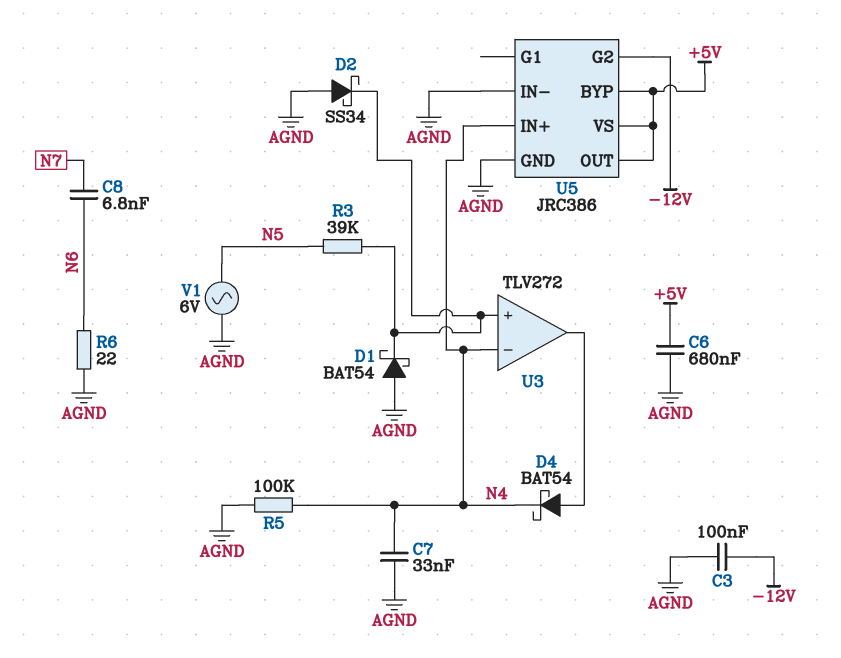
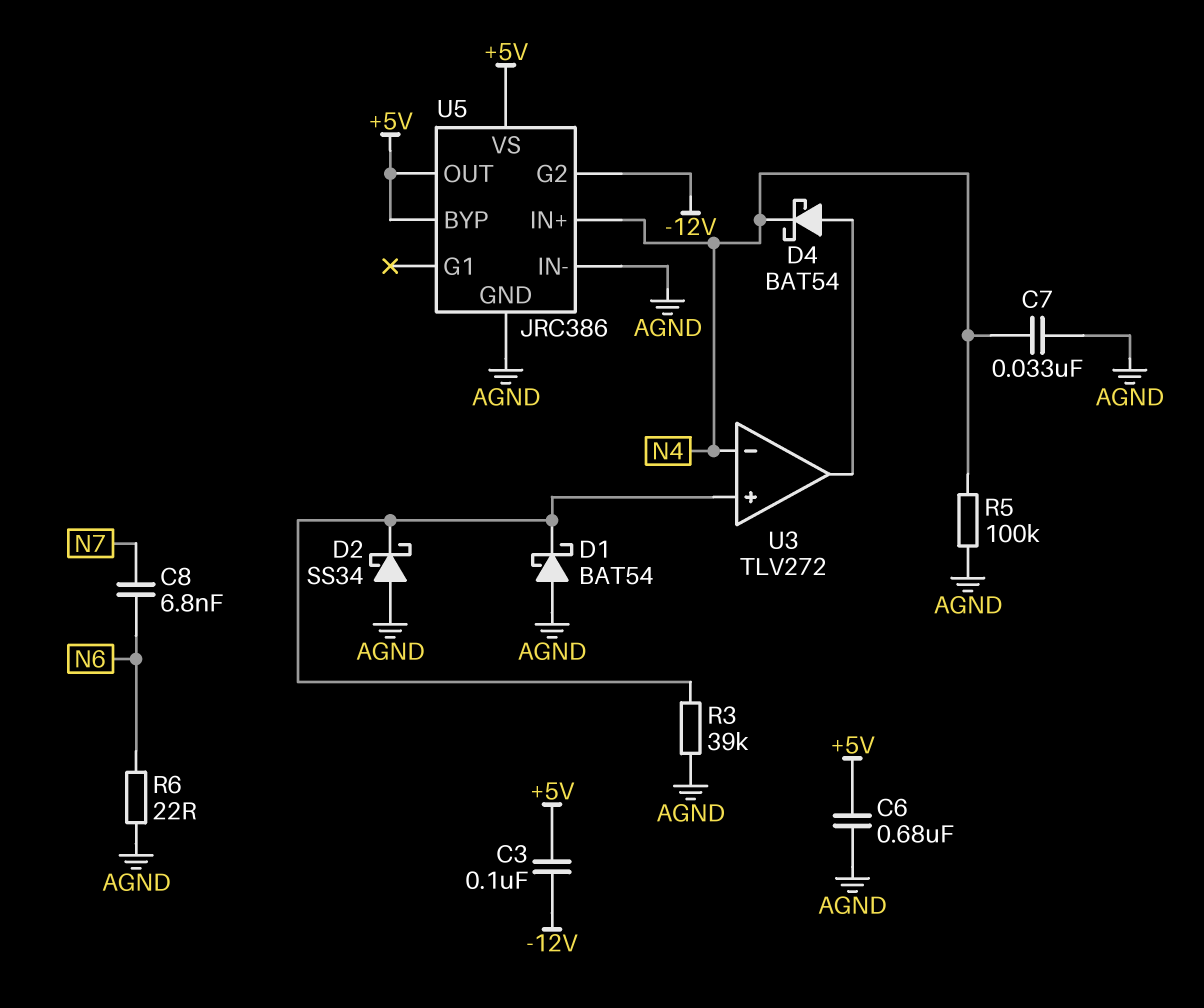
C3: 100nF (-12V, AGND) -> 100nF (+5V, -12V)
R3: 39k (N5, U3/in+) -> 39k (AGND, U3/in+)
V1: AC 6V (AGND, N5) -> none

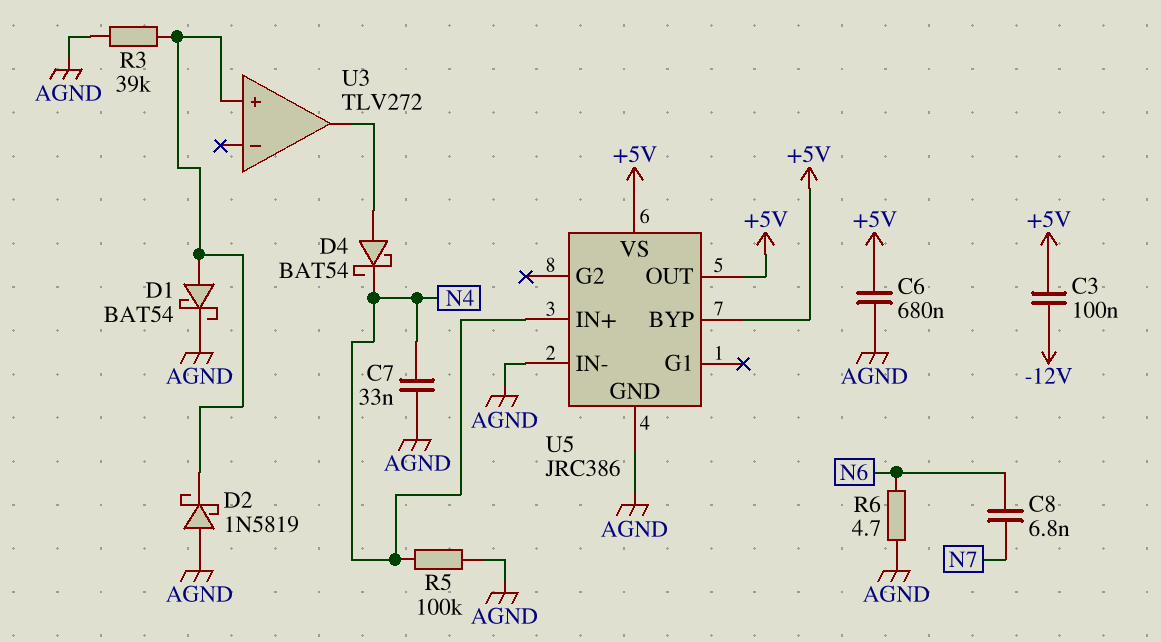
D1: schottky BAT54 (A AGND, K U3/in+) -> schottky BAT54 (A U3/in+, K AGND)
D2: schottky SS34 (A AGND, K U3/in+) -> schottky 1N5819 (A AGND, K U3/in+)
R6: 22 (AGND, N6) -> 4.7 (AGND, N6)
U3 pin in-: N4 -> none
U5 pin G2: -12V -> none

